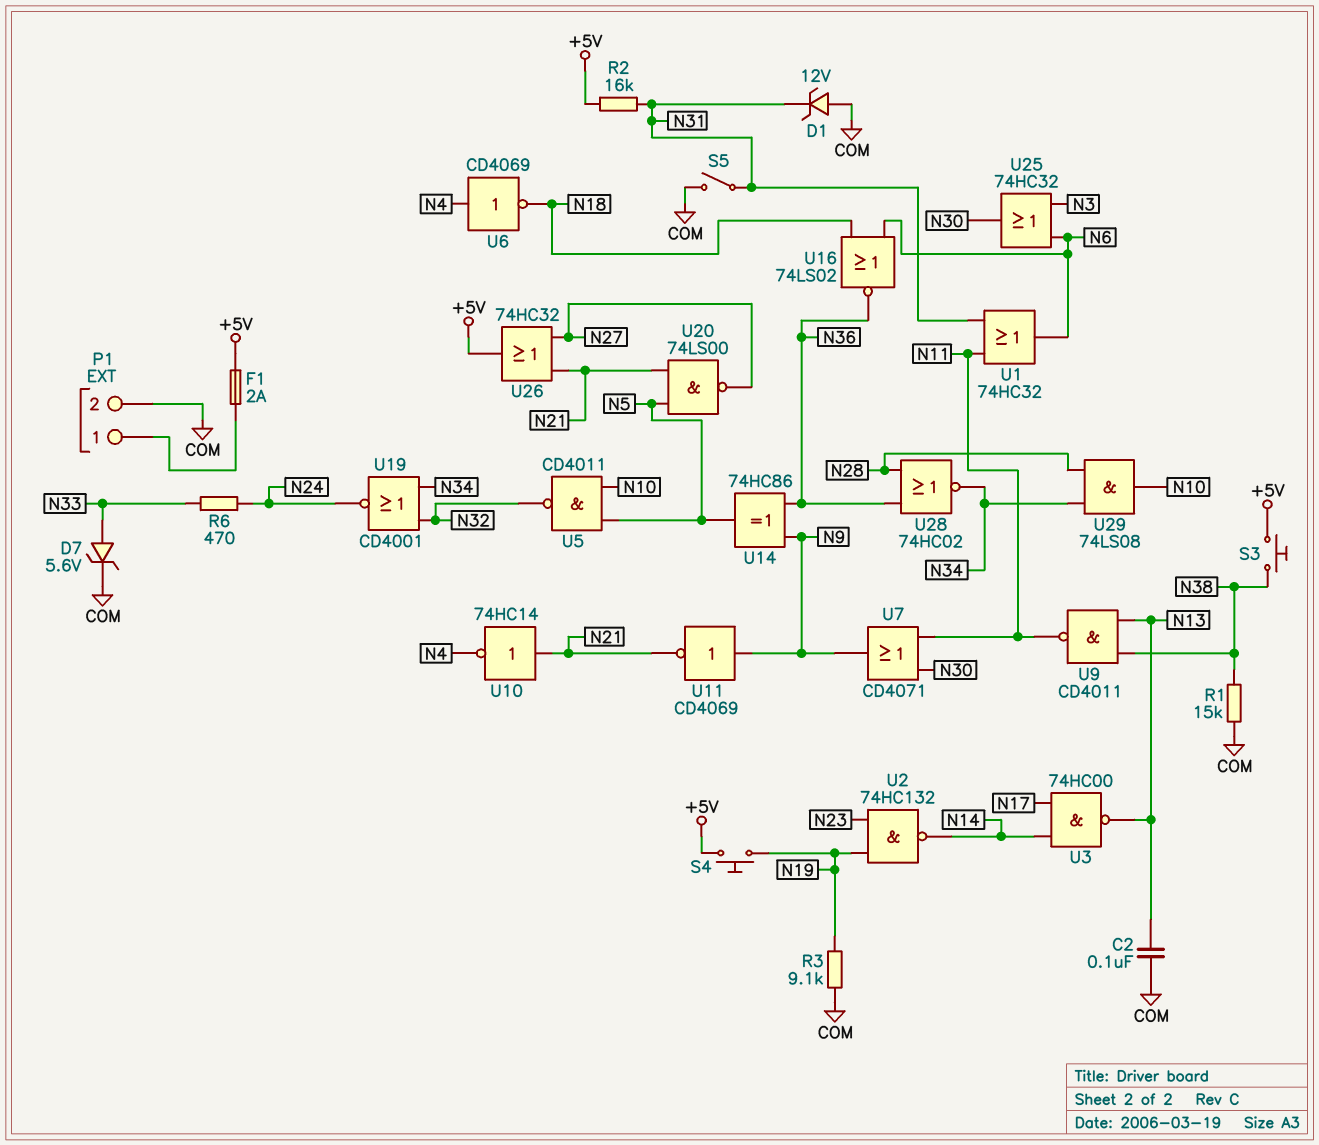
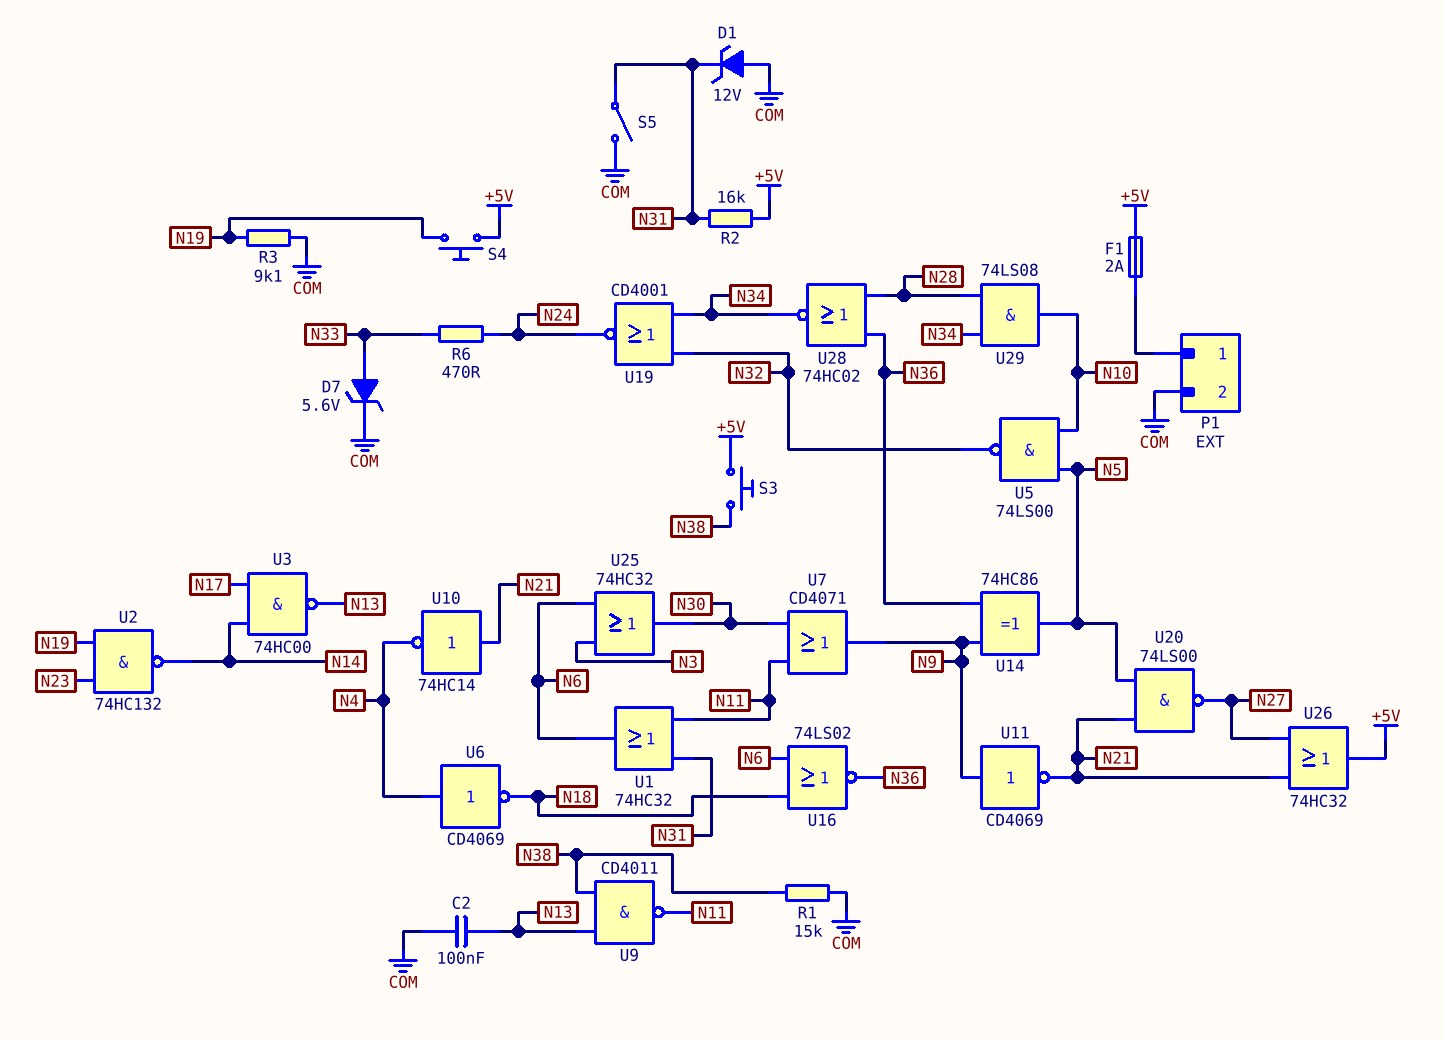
U5: NAND CD4011 (in N5, in N10, out N32) -> NAND 74LS00 (in N5, in N10, out N32)

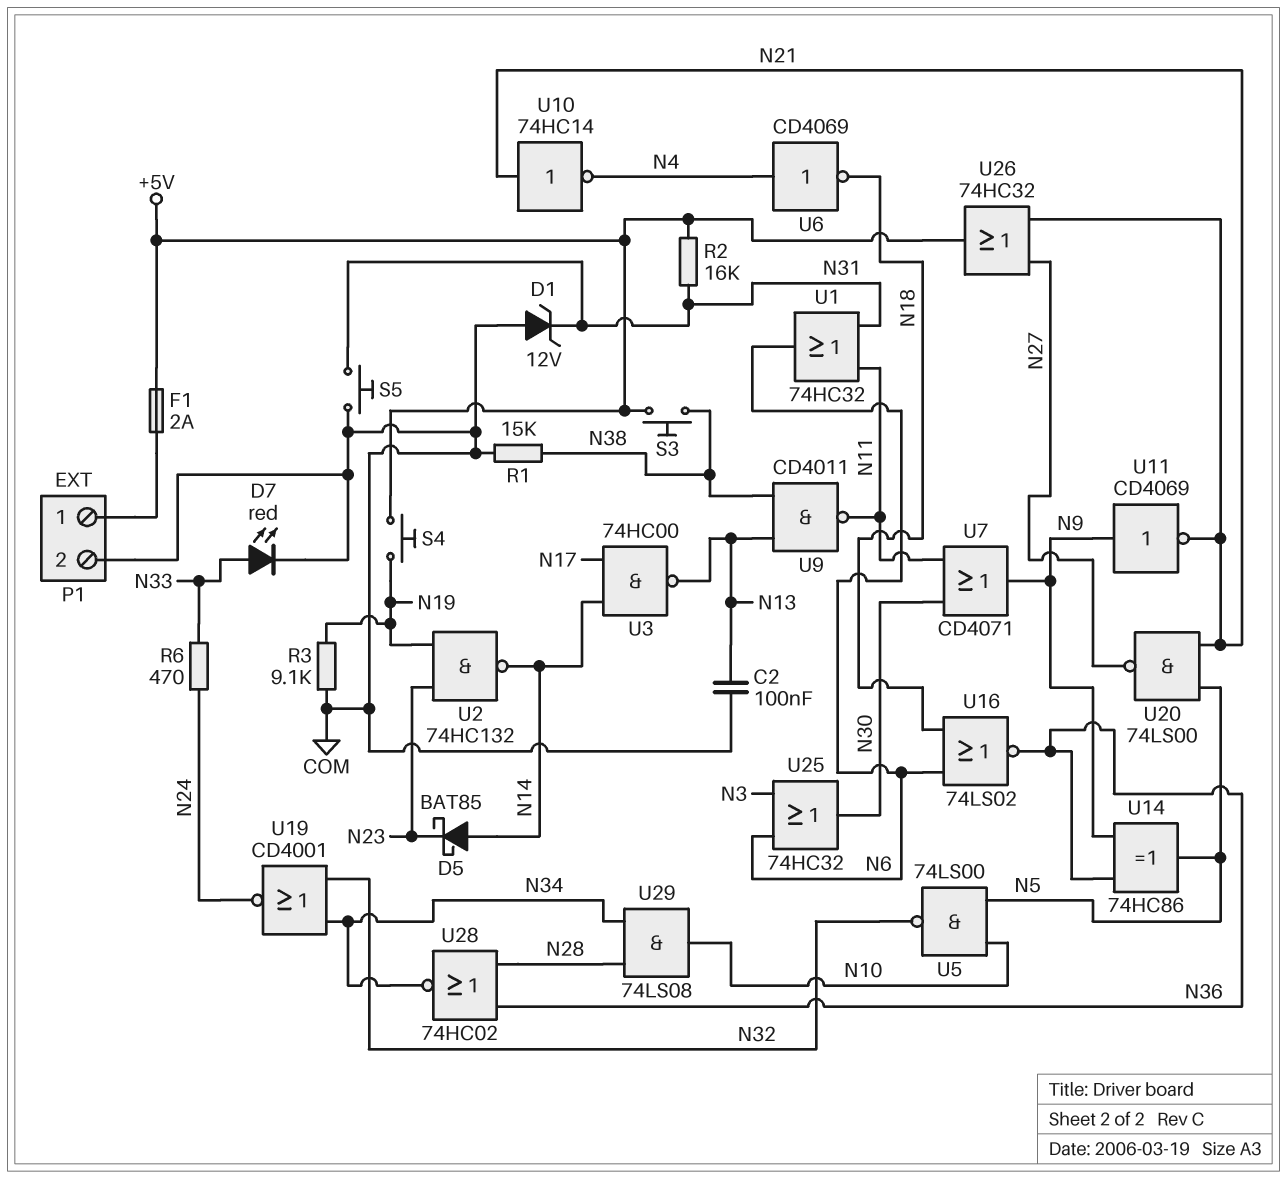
D5: none -> schottky BAT85 (A N14, K N23)
D7: zener 5.6V (A N33, K COM) -> LED red (A N33, K COM)
S5: switch (COM, N31) -> button (COM, N31)

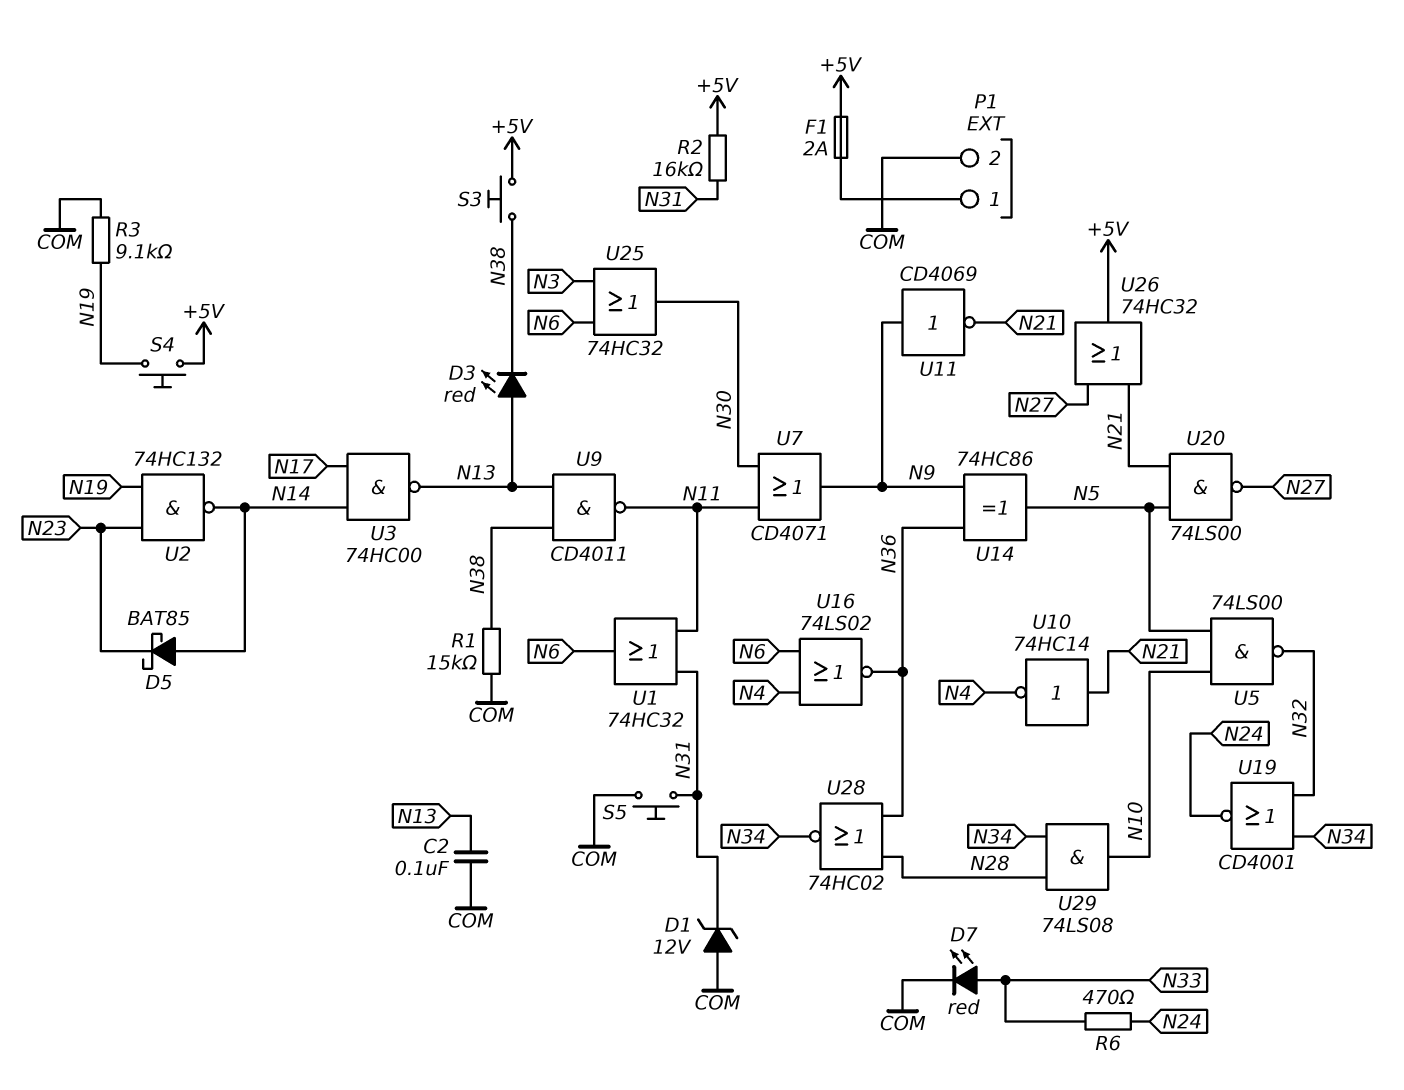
D3: none -> LED red (A N13, K N38)
U6: NOT CD4069 (in N4, out N18) -> none
U16: NOR 74LS02 (in N6, in N18, out N36) -> NOR 74LS02 (in N4, in N6, out N36)

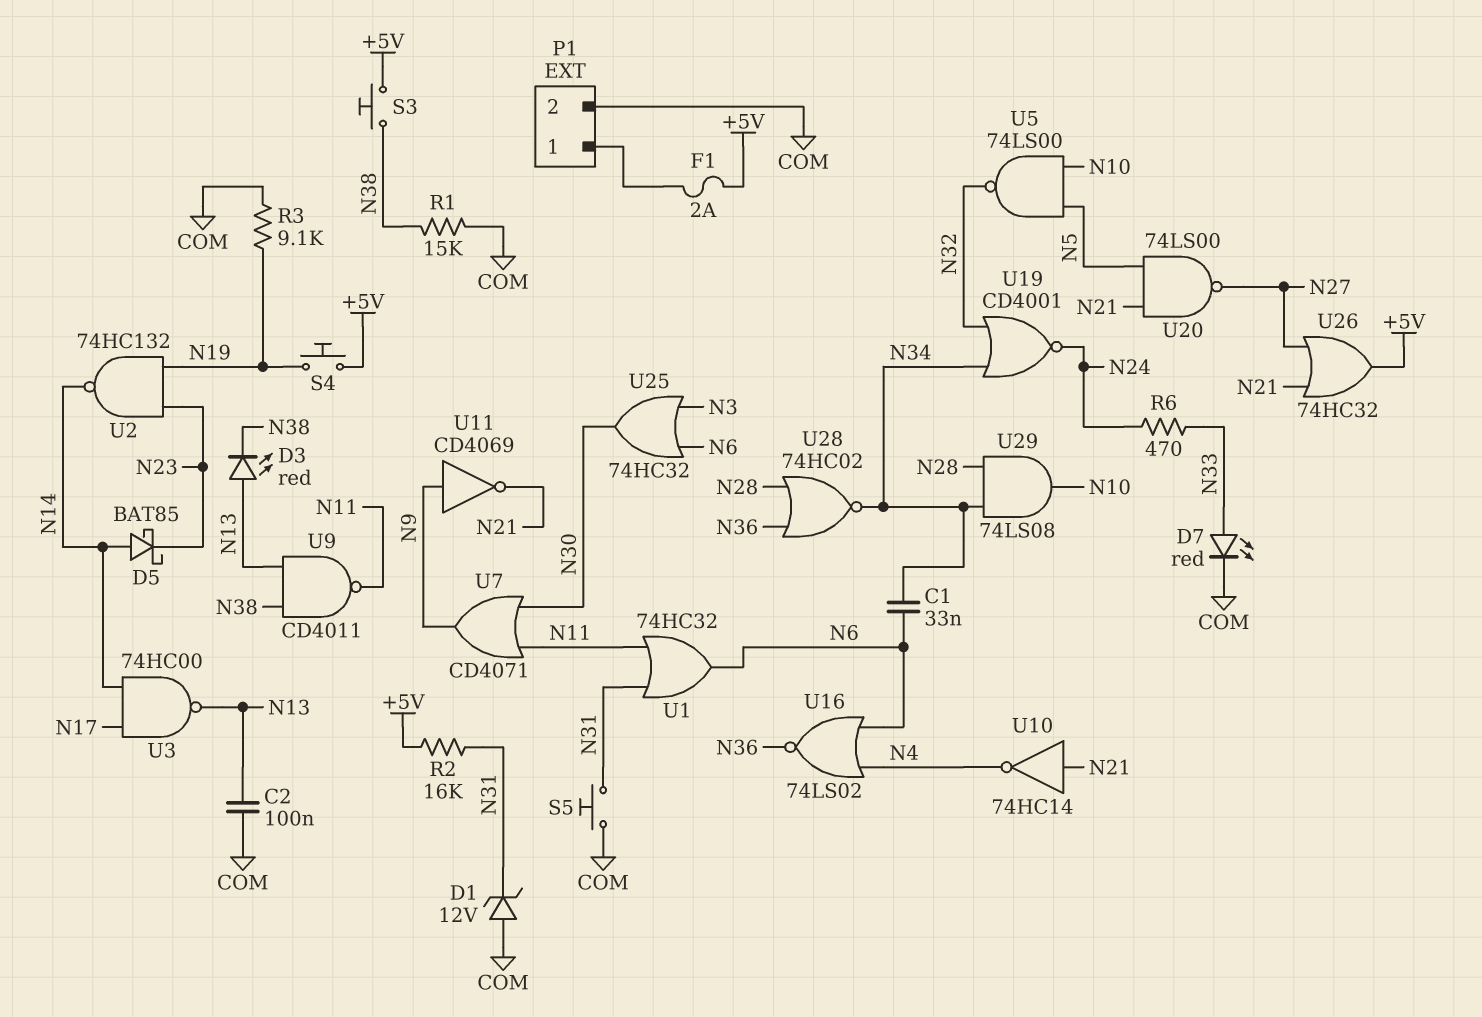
C1: none -> 33nF (N6, N34)
U14: XOR 74HC86 (in N9, in N36, out N5) -> none

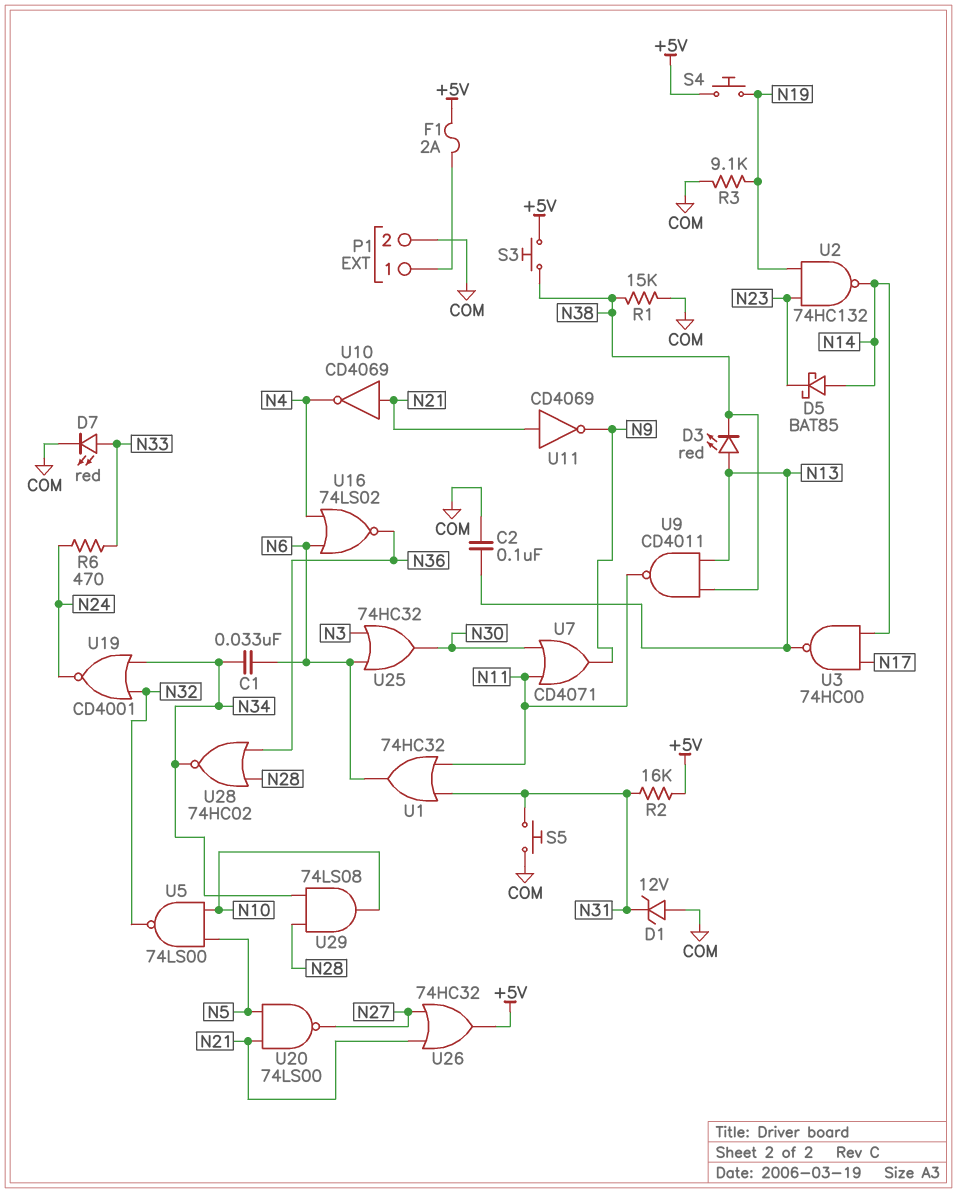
U10: NOT 74HC14 (in N21, out N4) -> NOT CD4069 (in N21, out N4)
U11: NOT CD4069 (in N9, out N21) -> NOT CD4069 (in N21, out N9)

